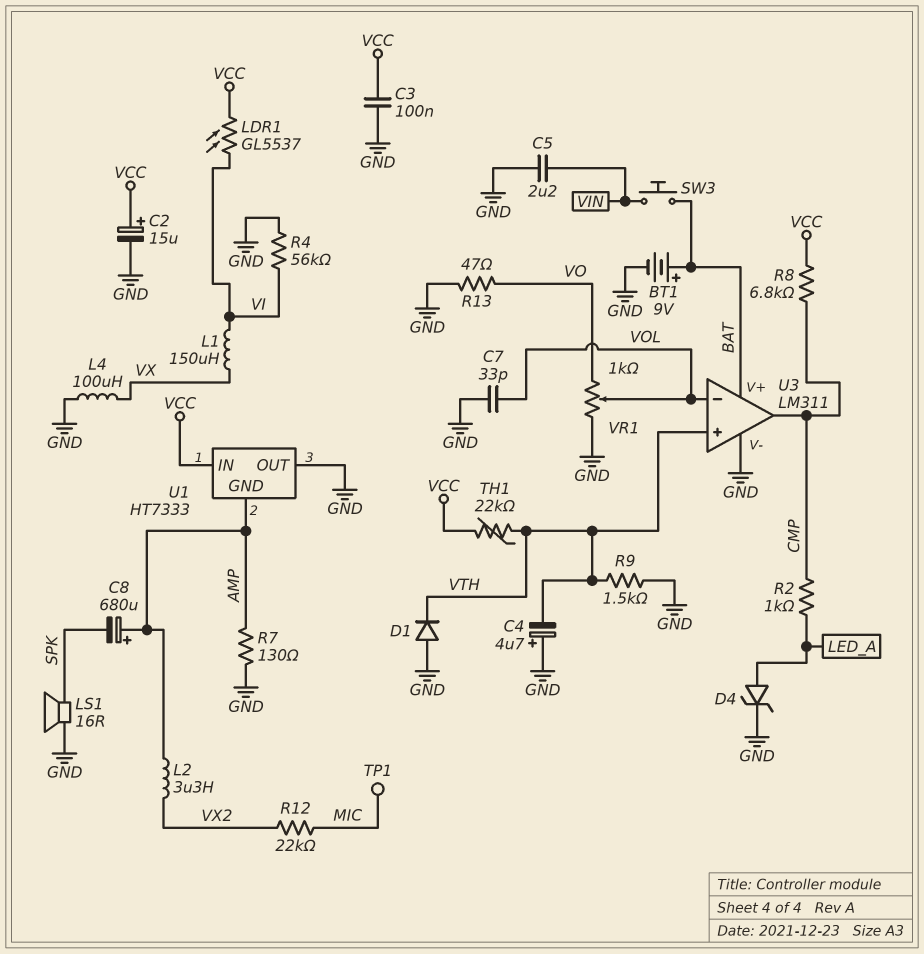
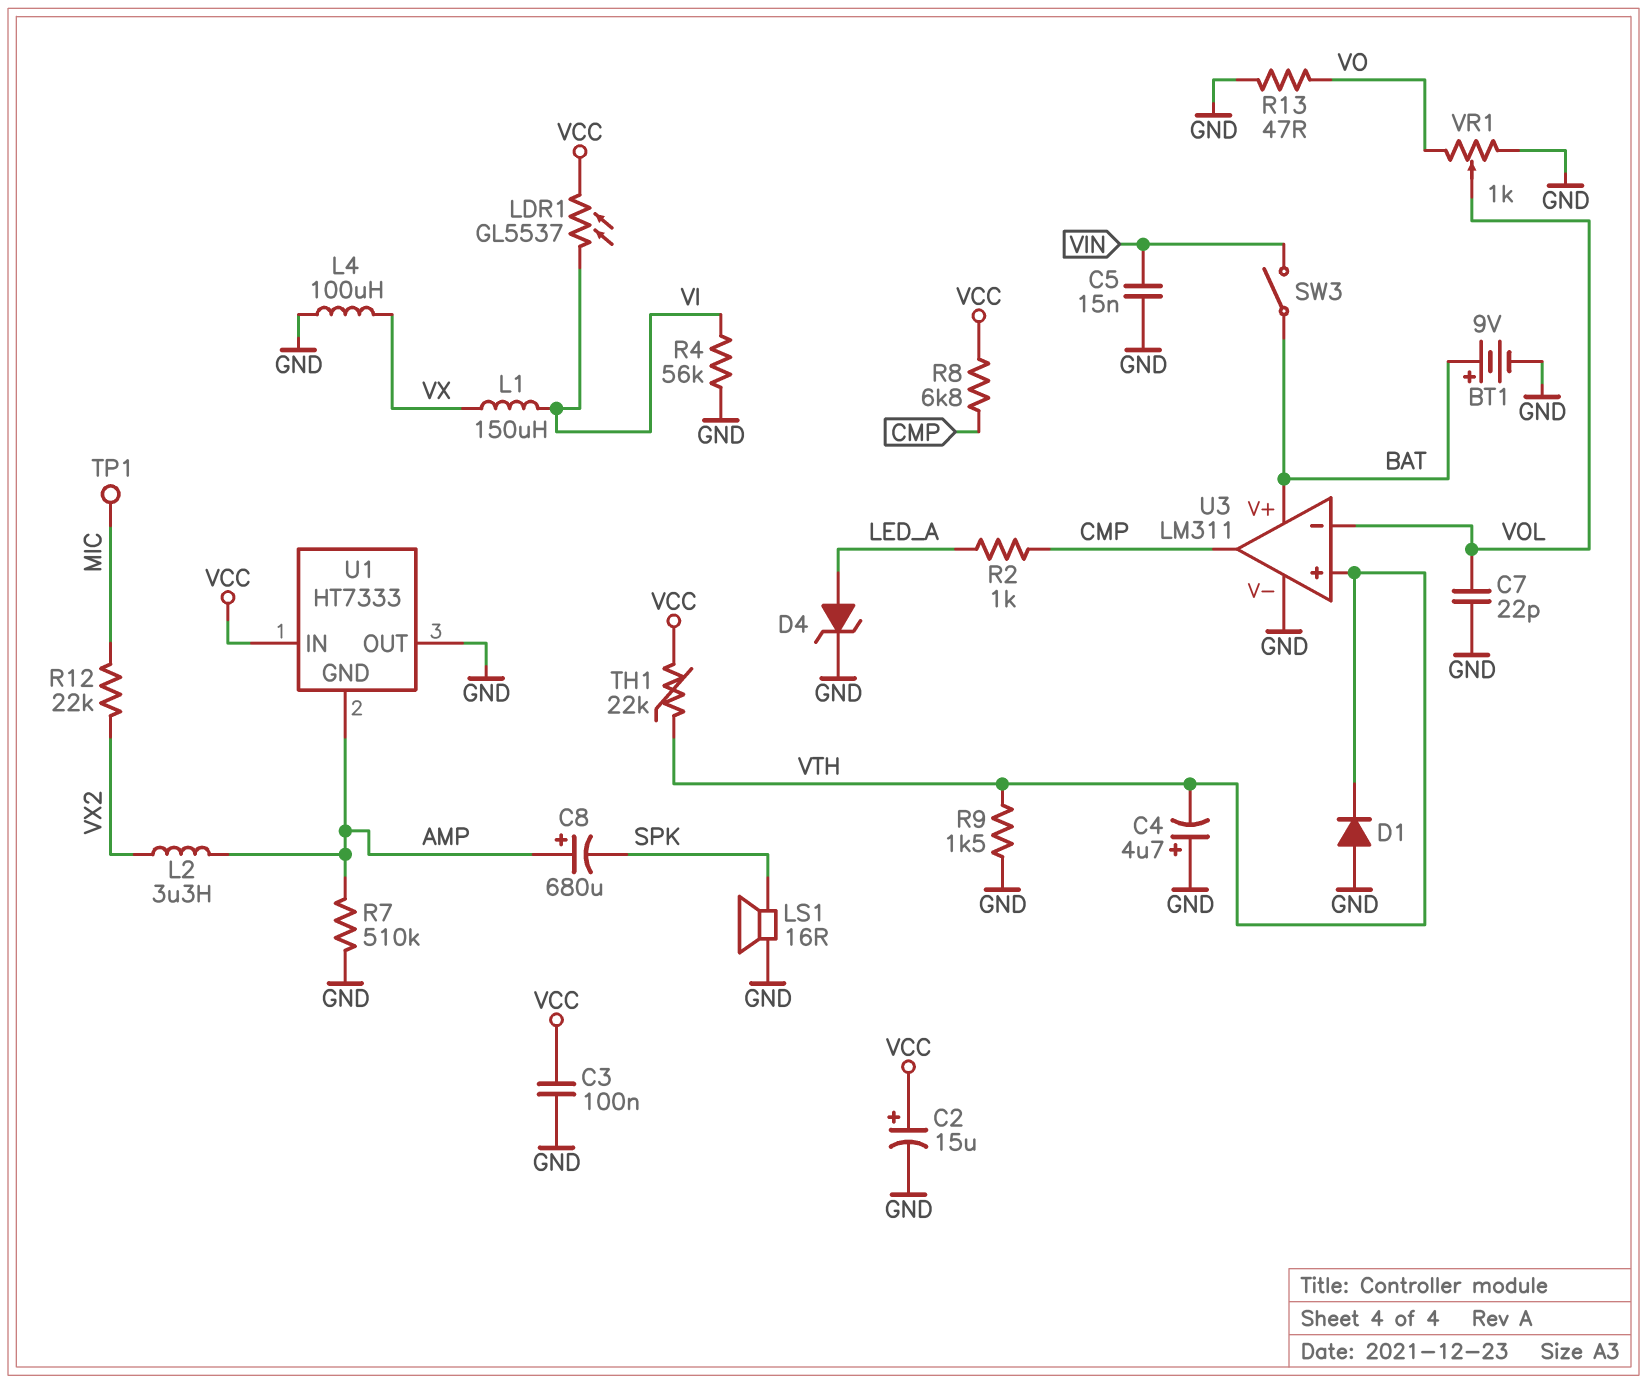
C5: 2.2uF (GND, VIN) -> 15nF (GND, VIN)
C7: 33pF (GND, VOL) -> 22pF (GND, VOL)
R7: 130 (AMP, GND) -> 510k (AMP, GND)
SW3: button (BAT, VIN) -> switch (BAT, VIN)

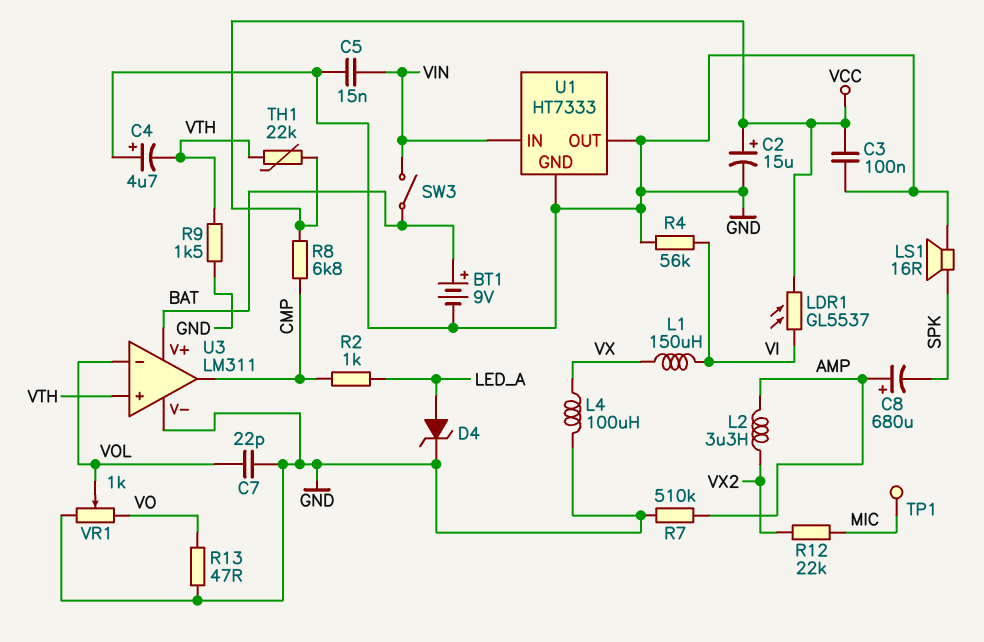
D1: diode (A GND, K VTH) -> none
U1 pin GND: AMP -> GND
U1 pin IN: VCC -> VIN

